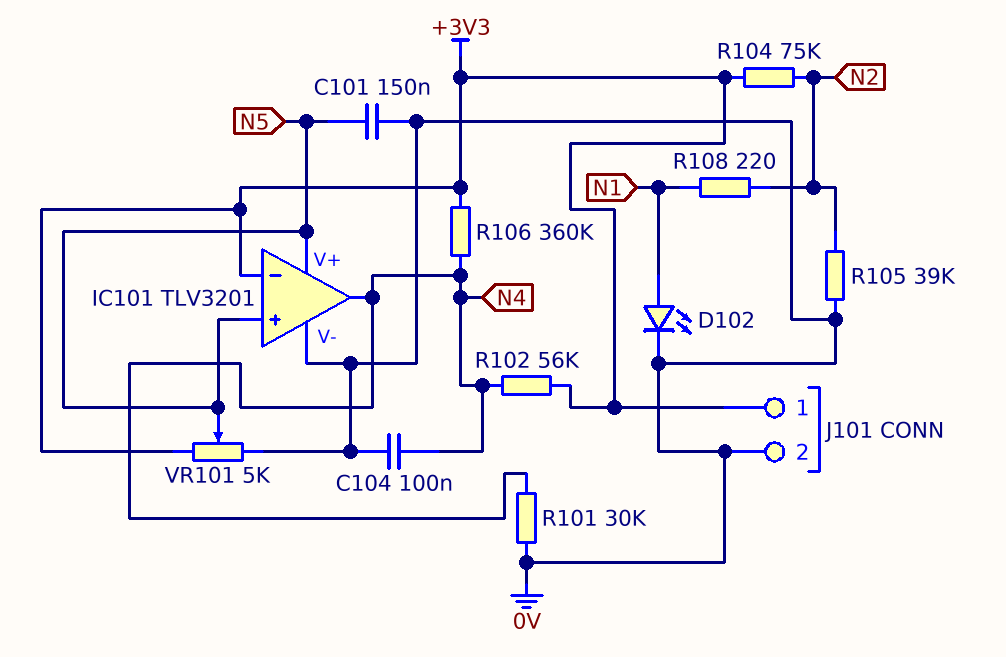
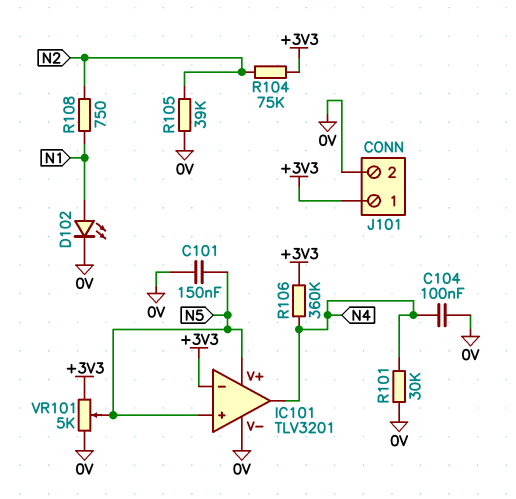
R102: 56k (+3V3, N4) -> none
R108: 220 (N1, N2) -> 750 (N1, N2)

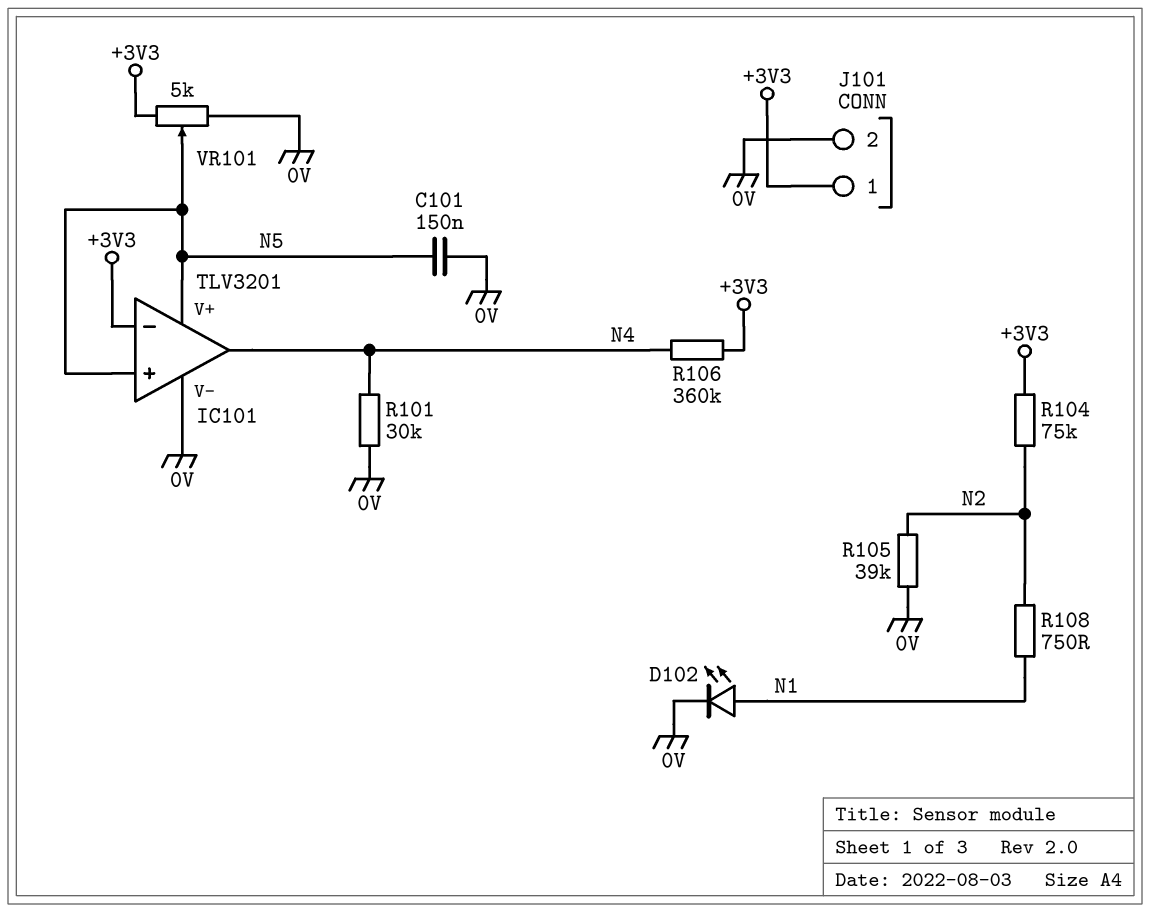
C104: 100nF (0V, N4) -> none

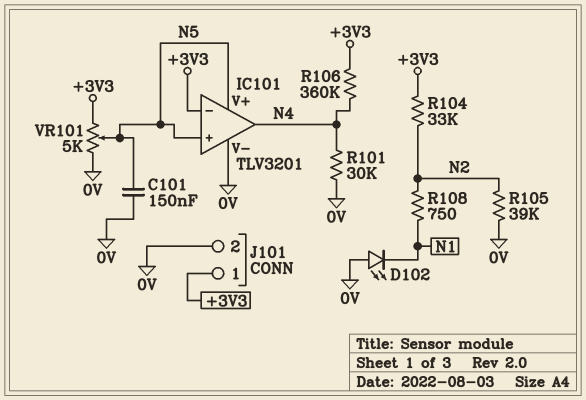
D102: LED (A N1, K 0V) -> LED (A 0V, K N1)
R104: 75k (+3V3, N2) -> 33k (+3V3, N2)

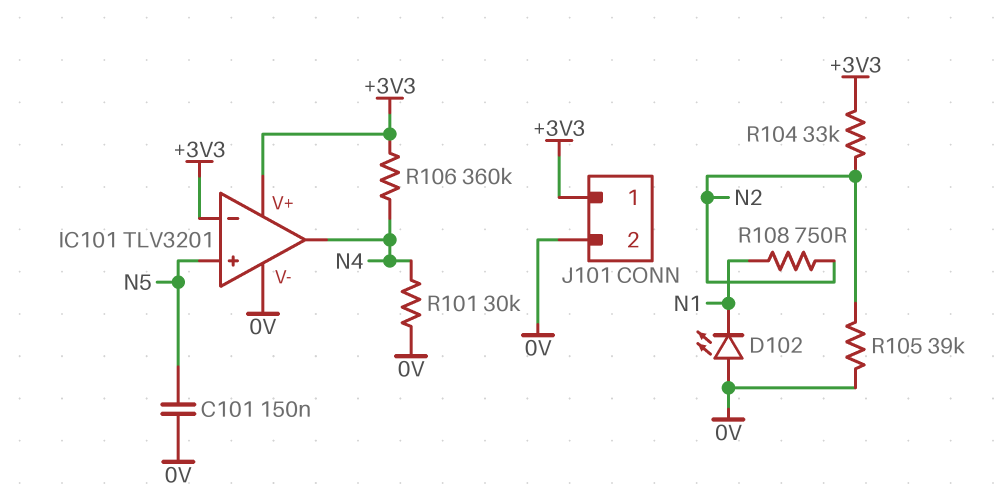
IC101 pin V+: N5 -> +3V3
VR101: 5k (+3V3, 0V, wiper N5) -> none

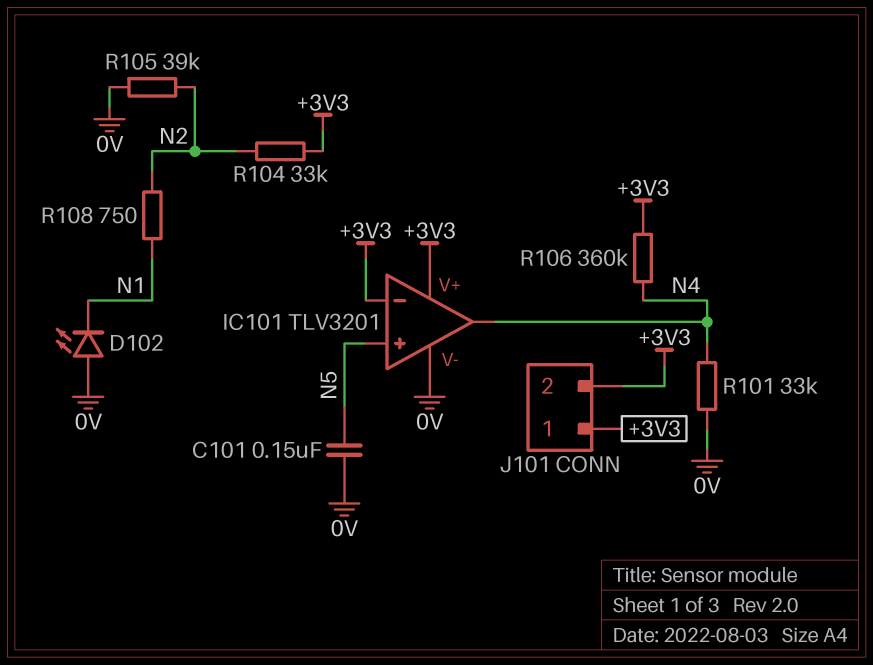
J101 pin 2: 0V -> +3V3
R101: 30k (0V, N4) -> 33k (0V, N4)

